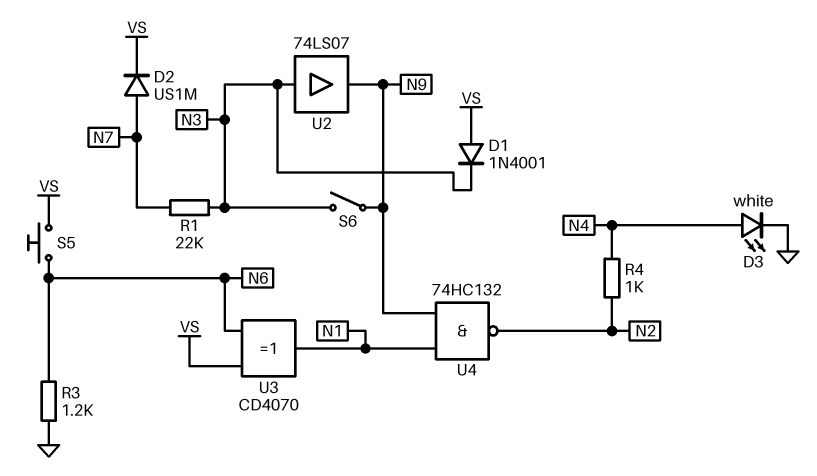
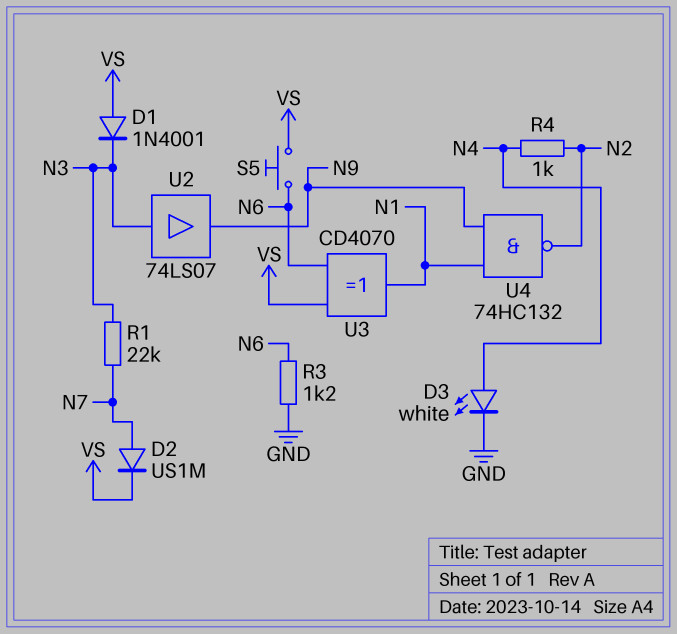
S6: switch (N3, N9) -> none

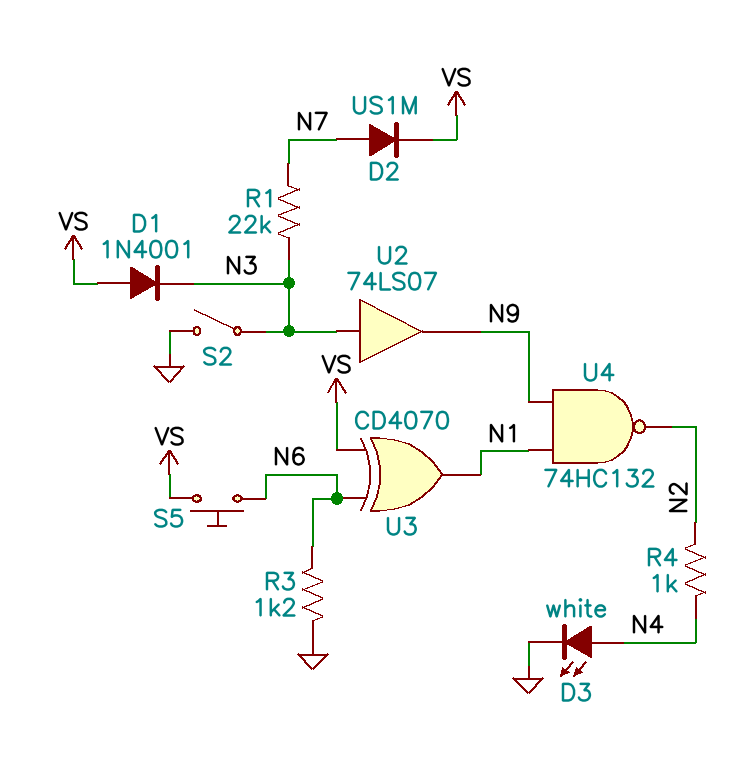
S2: none -> switch (GND, N3)

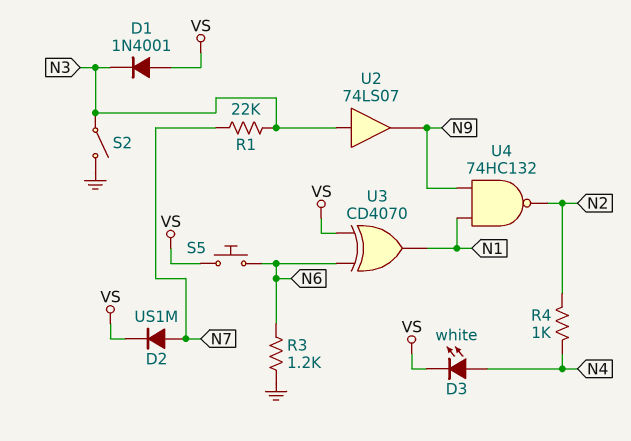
D3: LED white (A N4, K GND) -> LED white (A N4, K VS)

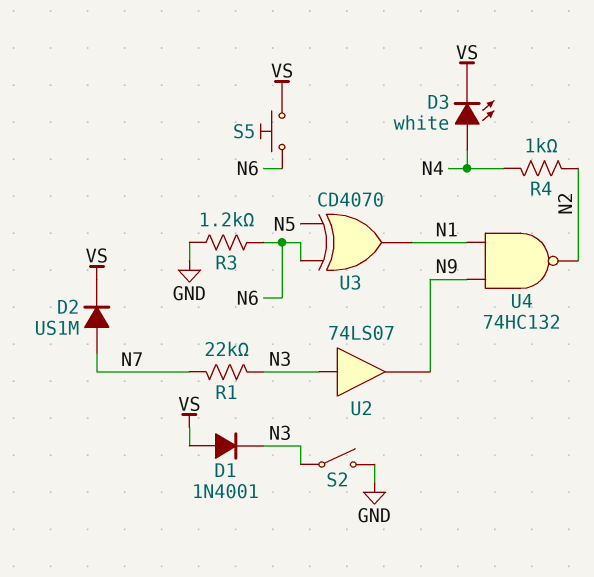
U3: XOR CD4070 (in N6, in VS, out N1) -> XOR CD4070 (in N5, in N6, out N1)

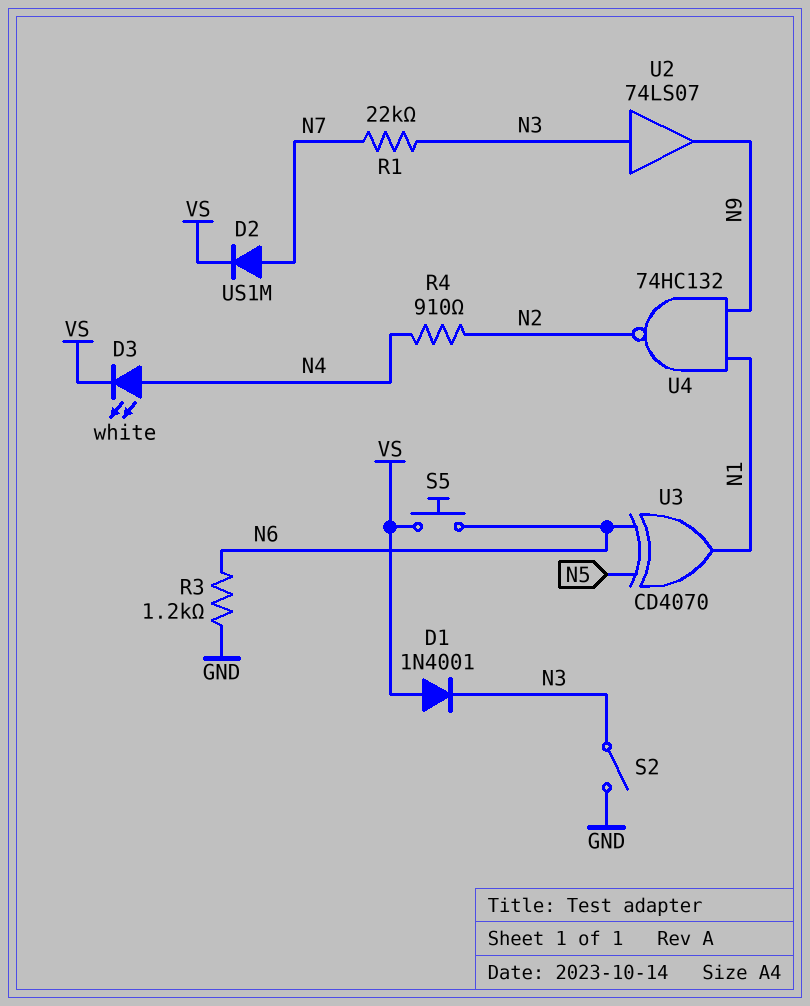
R4: 1k (N2, N4) -> 910 (N2, N4)

